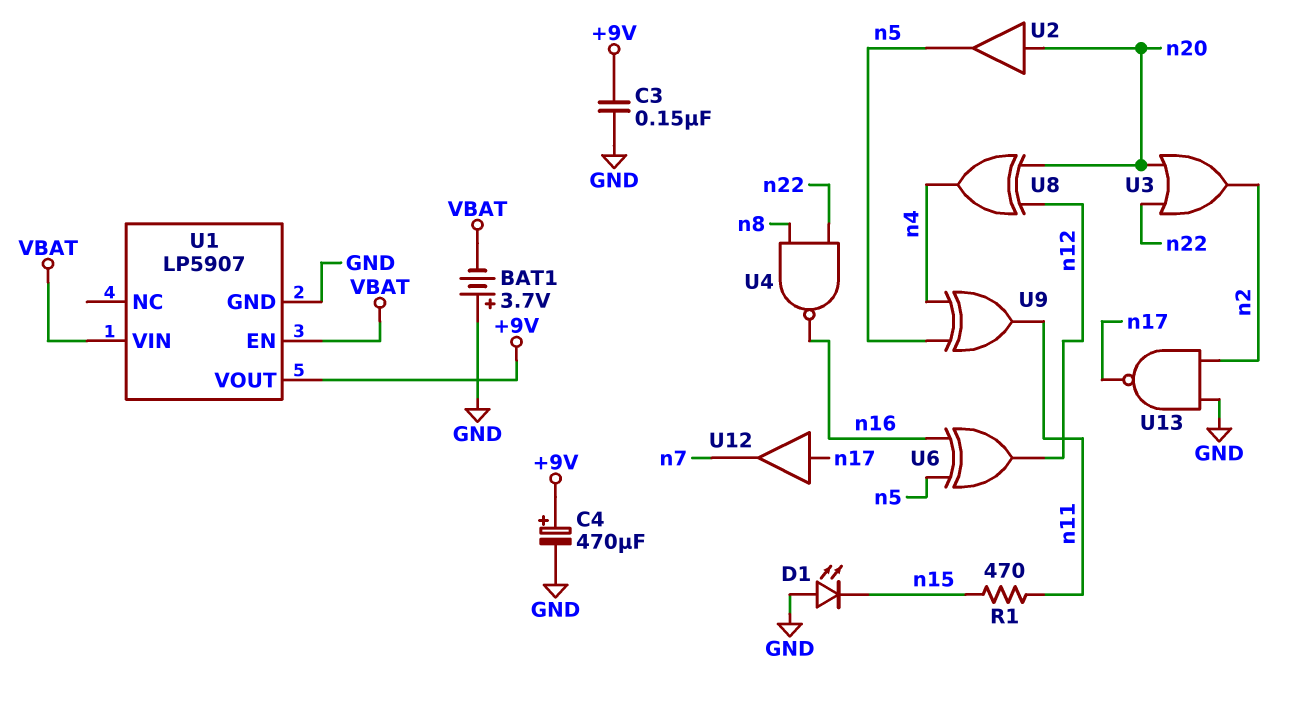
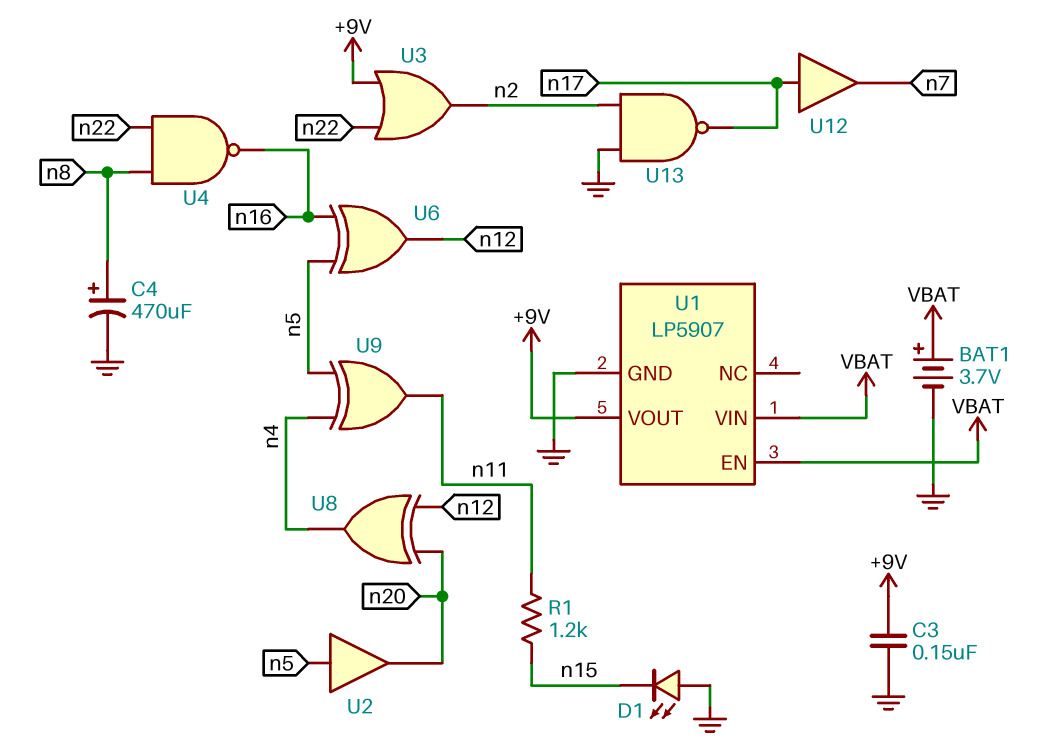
BAT1: 3.7V (plus GND, minus VBAT) -> 3.7V (plus VBAT, minus GND)
C4: 470uF (plus +9V, minus GND) -> 470uF (plus n8, minus GND)
R1: 470 (n11, n15) -> 1.2k (n11, n15)
U2: buffer (in n20, out n5) -> buffer (in n5, out n20)
U3: OR (in n20, in n22, out n2) -> OR (in +9V, in n22, out n2)

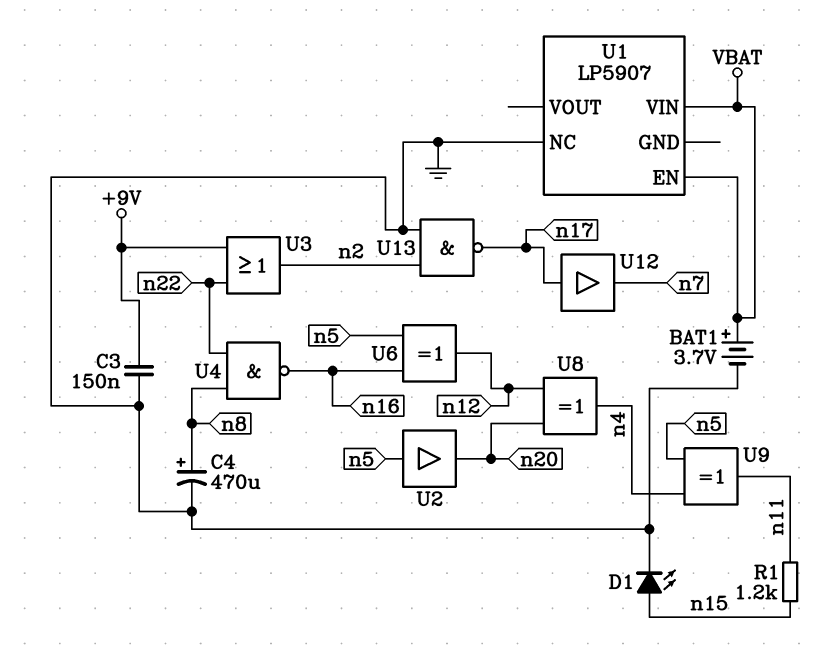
D1: LED (A GND, K n15) -> LED (A n15, K GND)
U1 pin GND: GND -> none
U1 pin NC: none -> GND
U1 pin VOUT: +9V -> none

